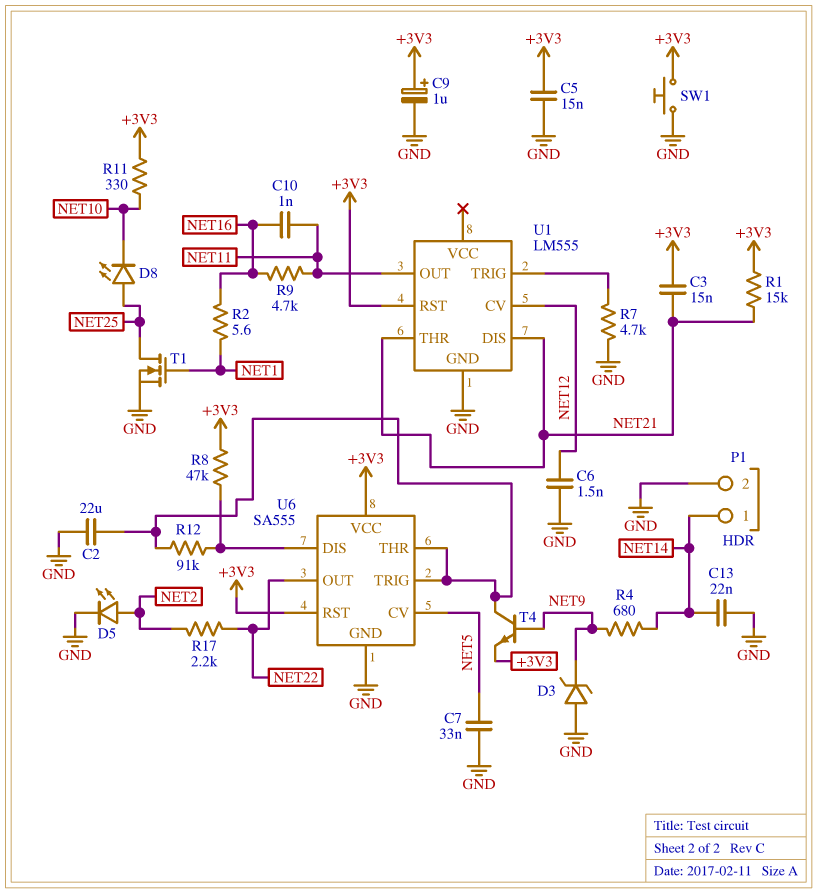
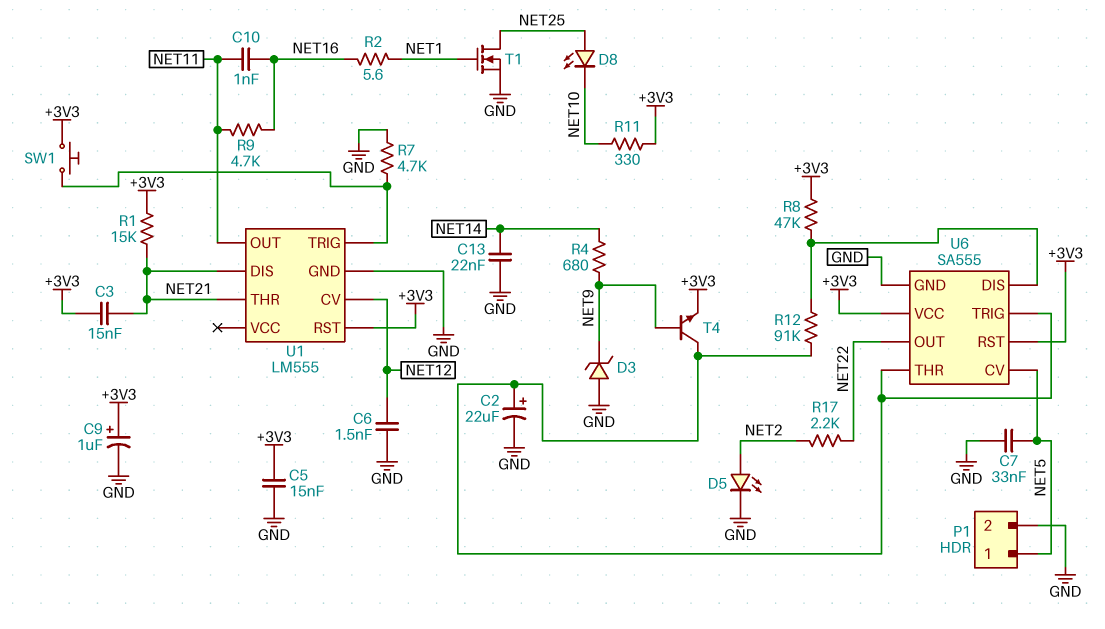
C2: 22uF (GND, U6/THR) -> 22uF (plus U6/THR, minus GND)
P1 pin 1: NET14 -> NET5
SW1: button (+3V3, GND) -> button (+3V3, U1/TRIG)

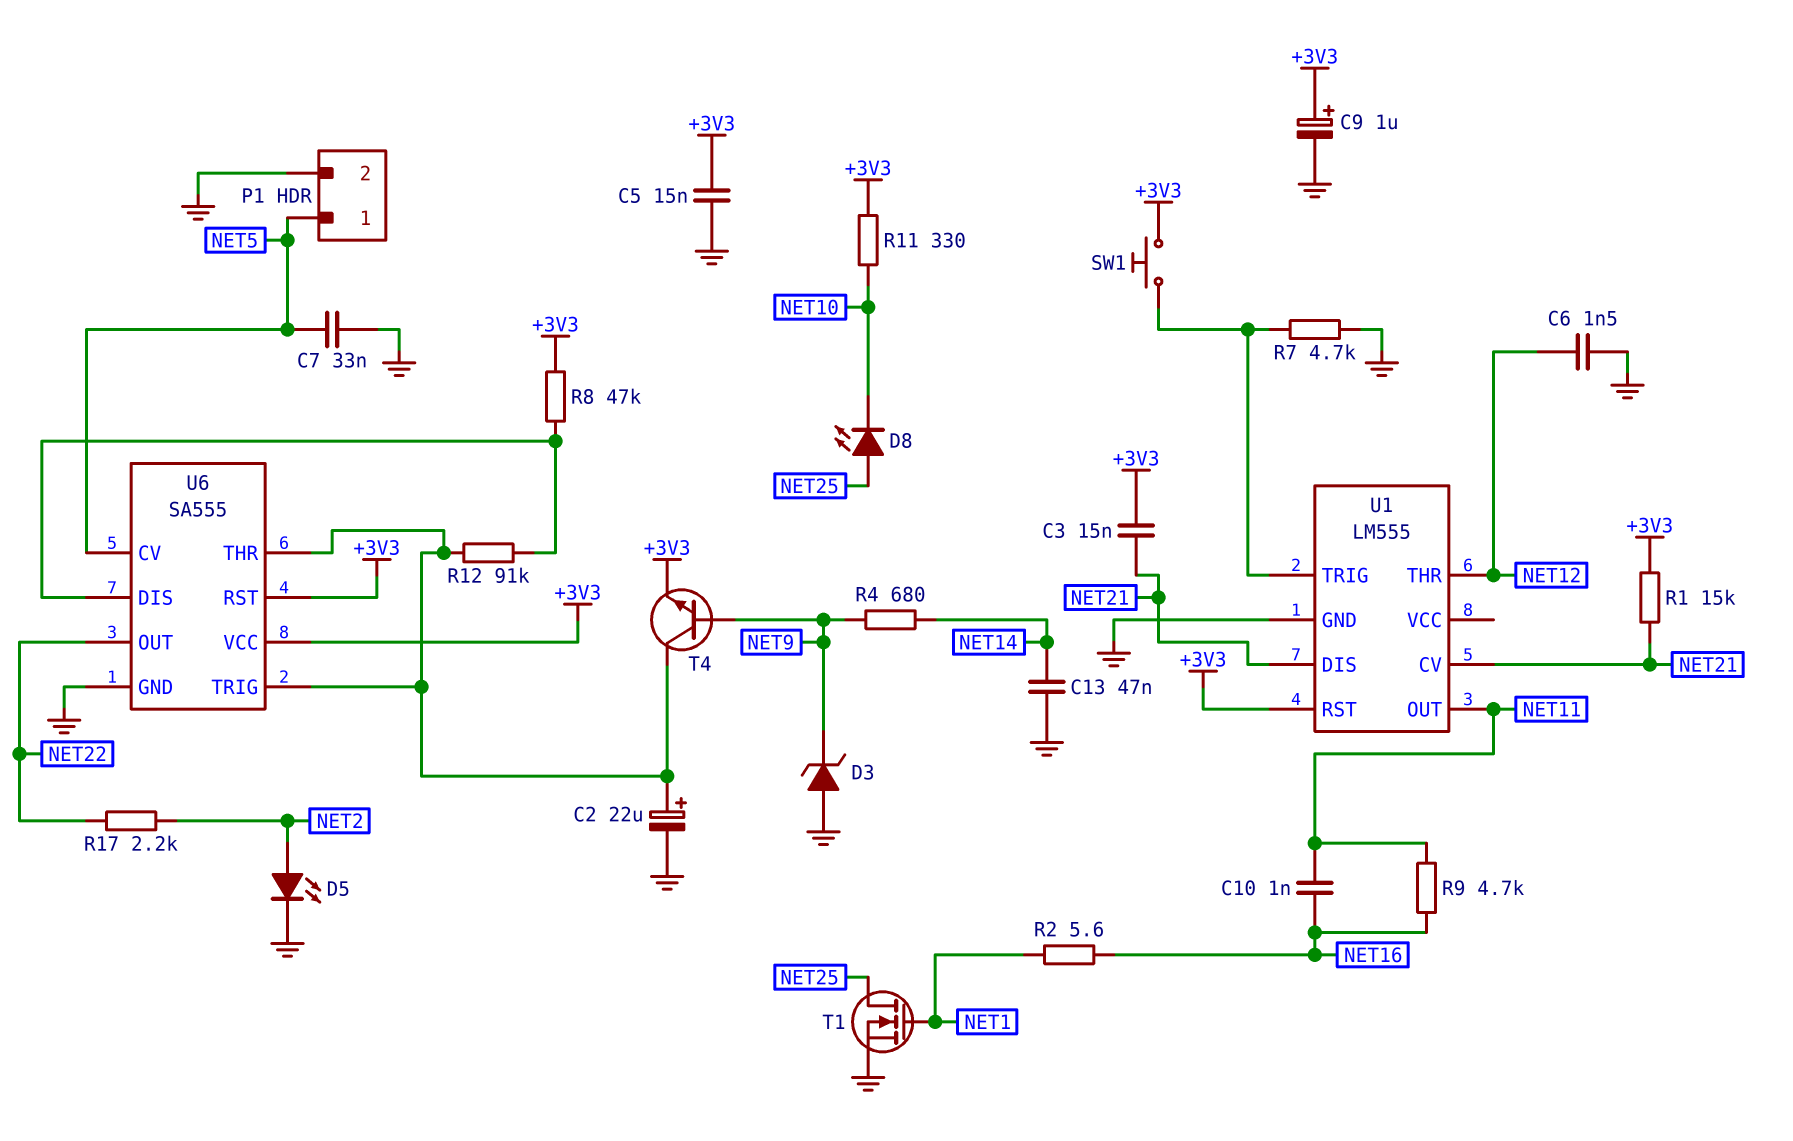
C13: 22nF (GND, NET14) -> 47nF (GND, NET14)
U1 pin CV: NET12 -> NET21
U1 pin THR: NET21 -> NET12

